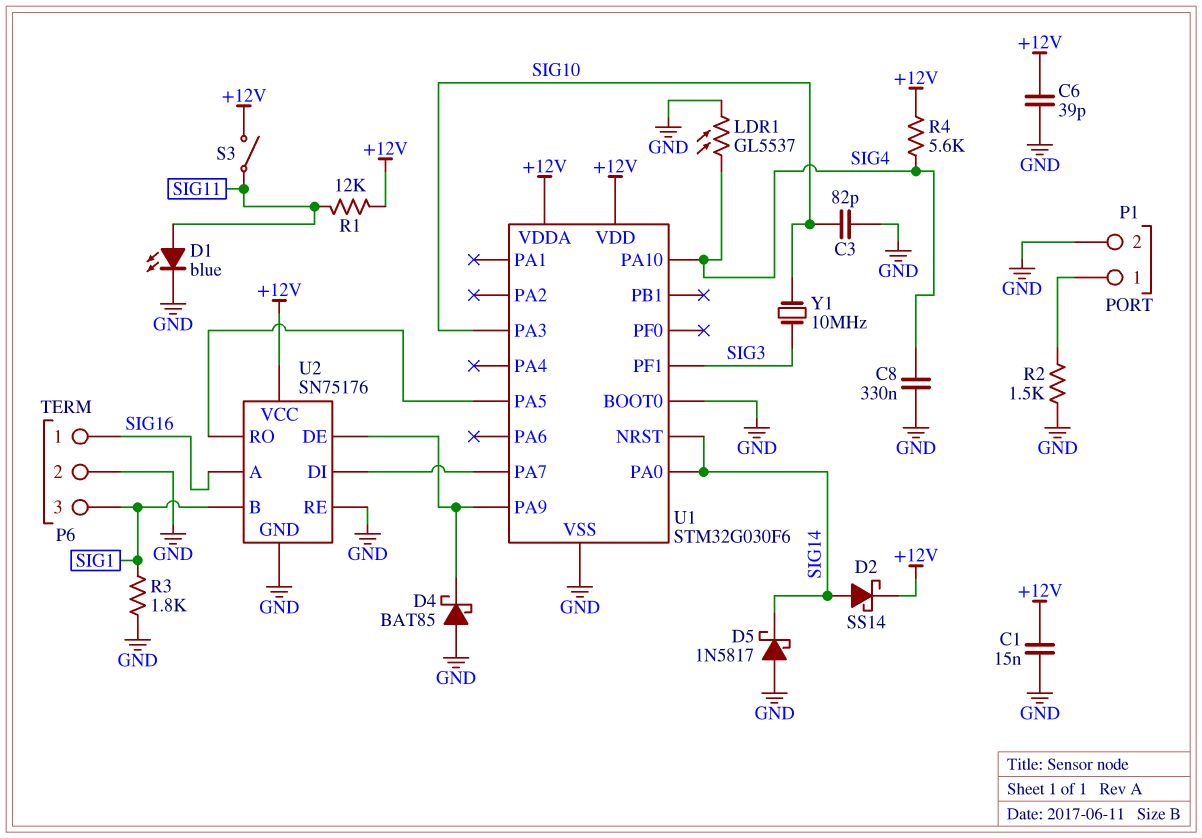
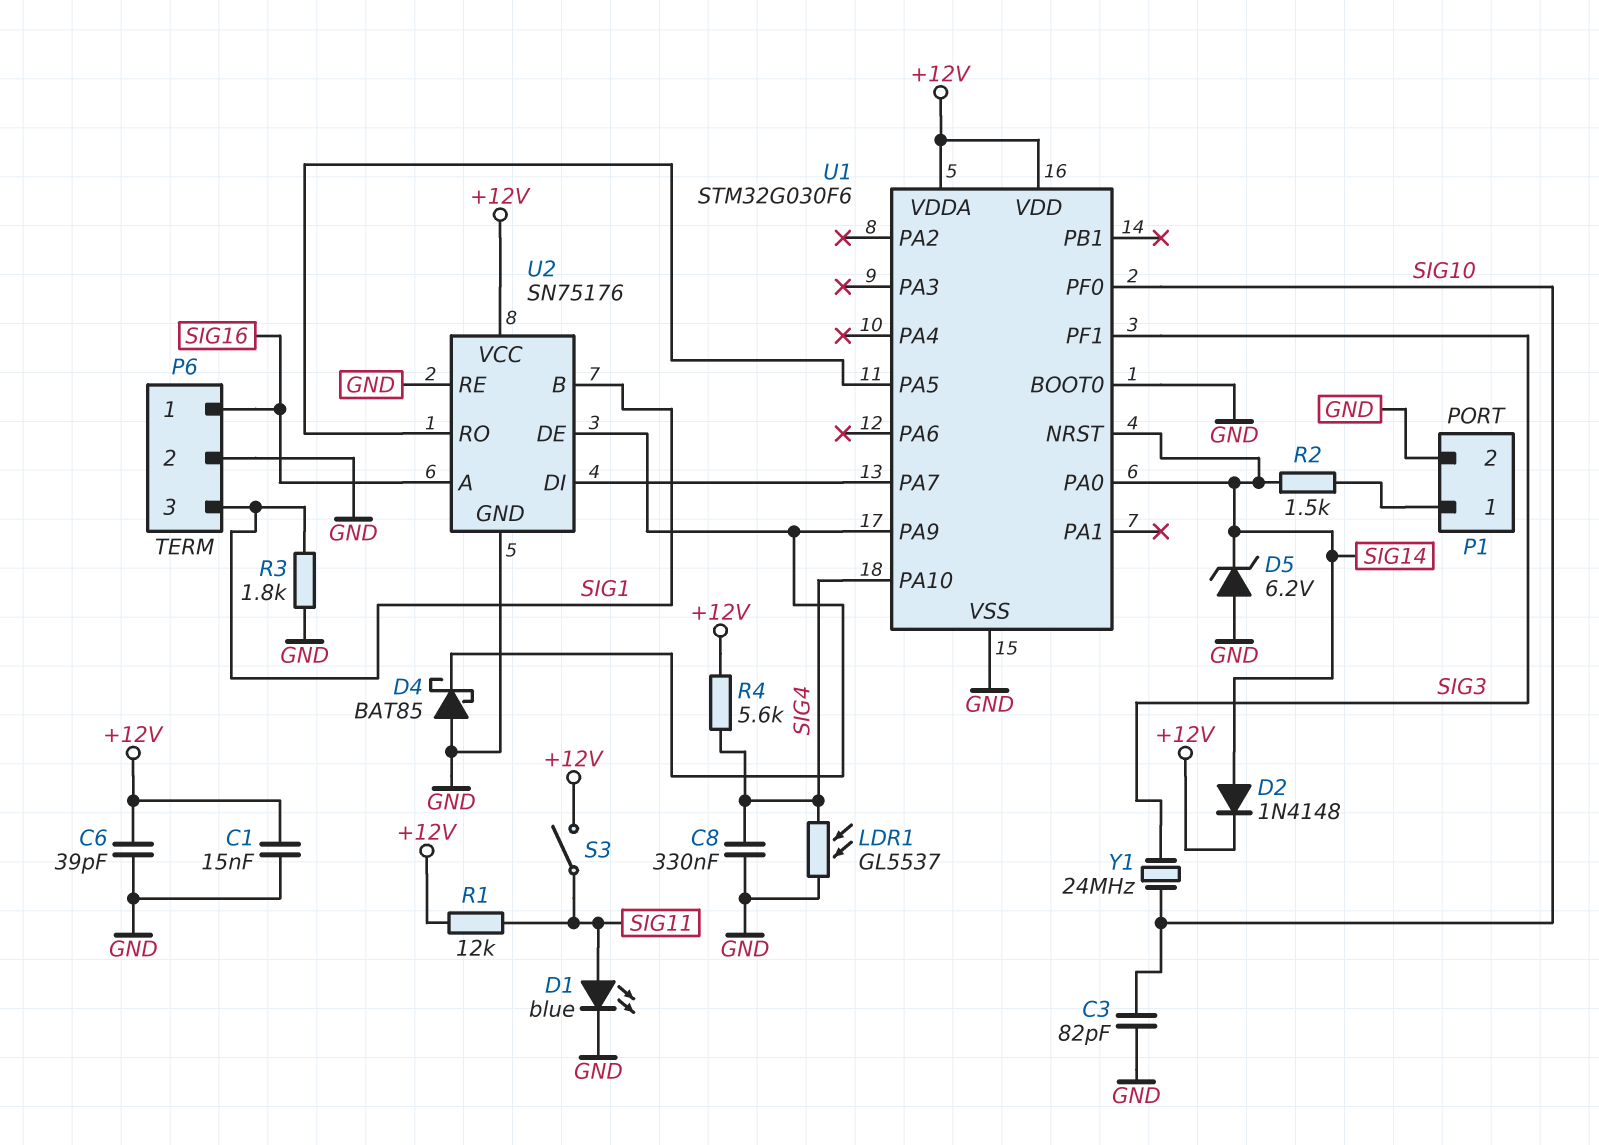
D2: schottky SS14 (A SIG14, K +12V) -> diode 1N4148 (A SIG14, K +12V)
D5: schottky 1N5817 (A GND, K SIG14) -> zener 6.2V (A GND, K SIG14)
R2: 1.5k (GND, P1/1) -> 1.5k (P1/1, SIG14)
U1 pin PA3: SIG10 -> none
U1 pin PF0: none -> SIG10
Y1: 10MHz (SIG3, SIG10) -> 24MHz (SIG3, SIG10)

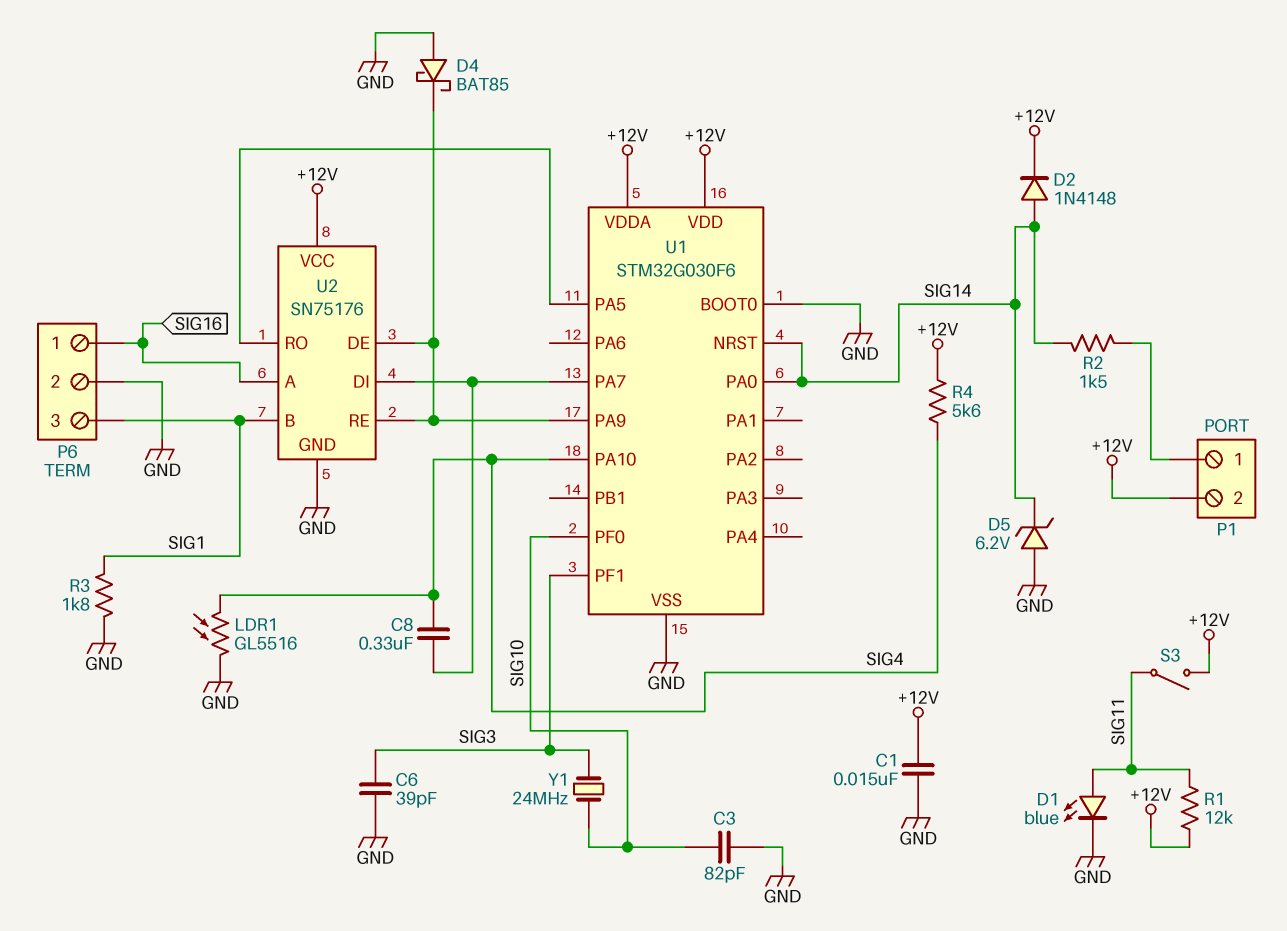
C6: 39pF (+12V, GND) -> 39pF (GND, SIG3)
C8: 330nF (GND, SIG4) -> 330nF (SIG4, U1/PA7)
LDR1: GL5537 (GND, SIG4) -> GL5516 (GND, SIG4)
P1 pin 2: GND -> +12V
U2 pin RE: GND -> U1/PA9

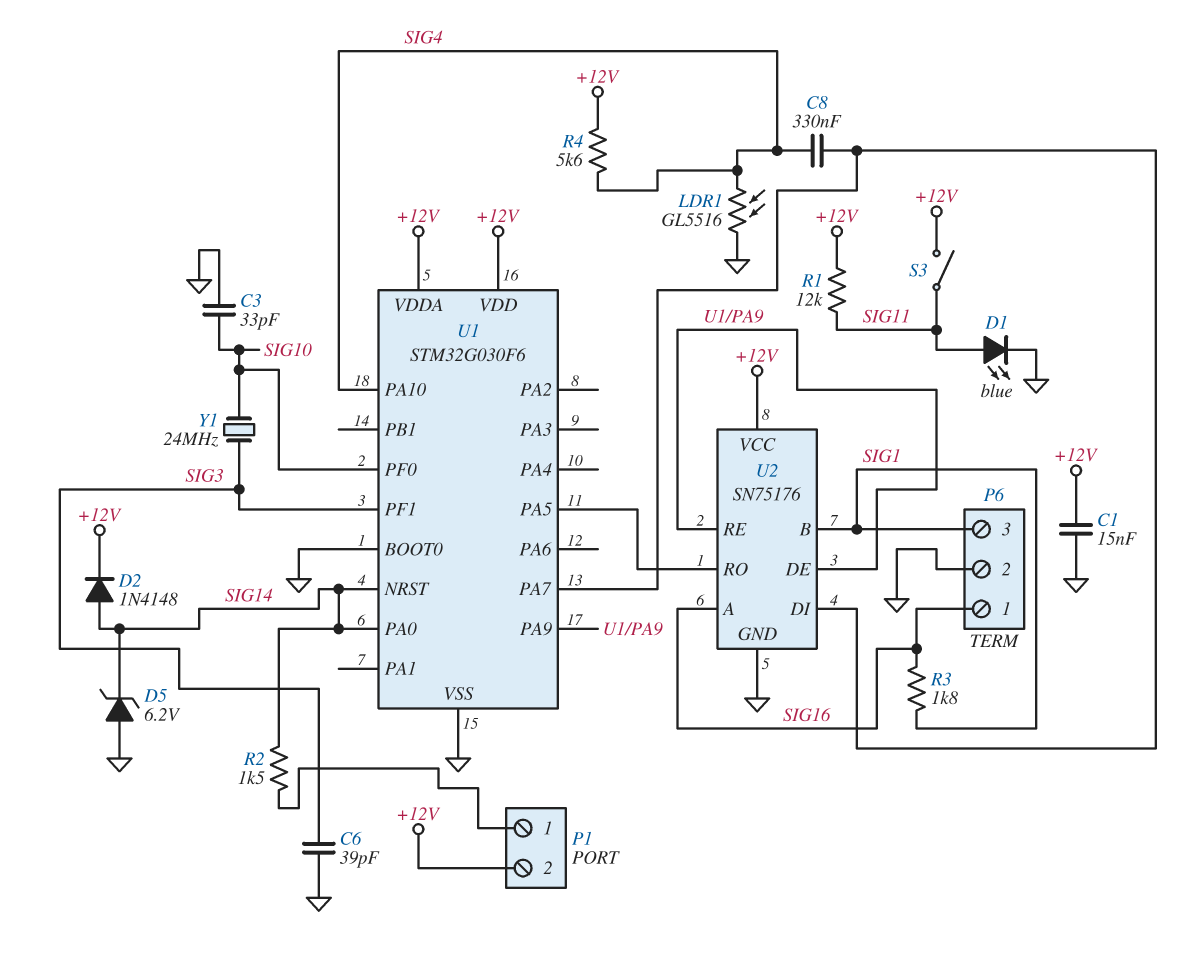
C3: 82pF (GND, SIG10) -> 33pF (GND, SIG10)
D4: schottky BAT85 (A GND, K U1/PA9) -> none
R3: 1.8k (GND, SIG1) -> 1.8k (SIG1, SIG16)

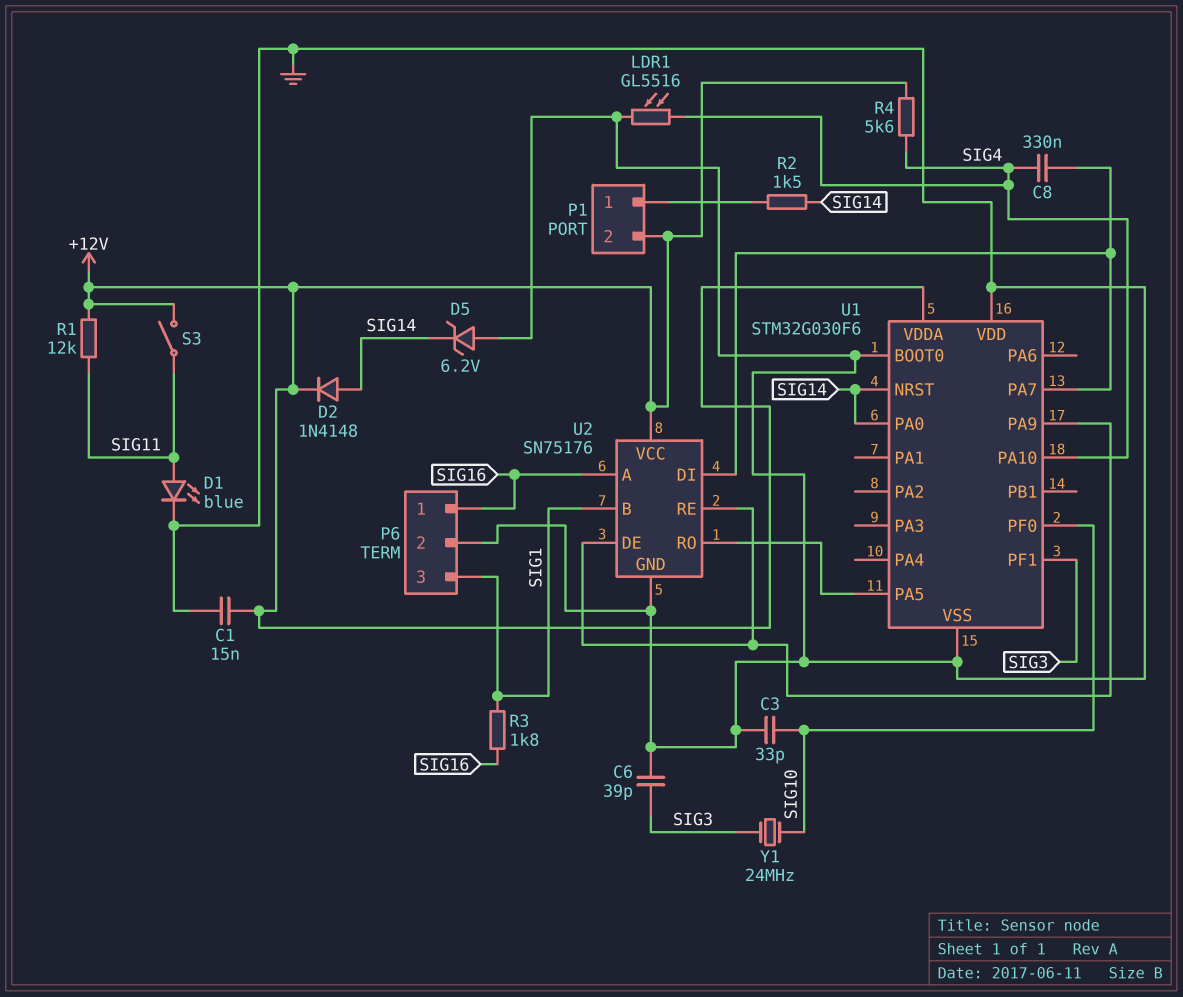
U1 pin VDD: +12V -> GND

